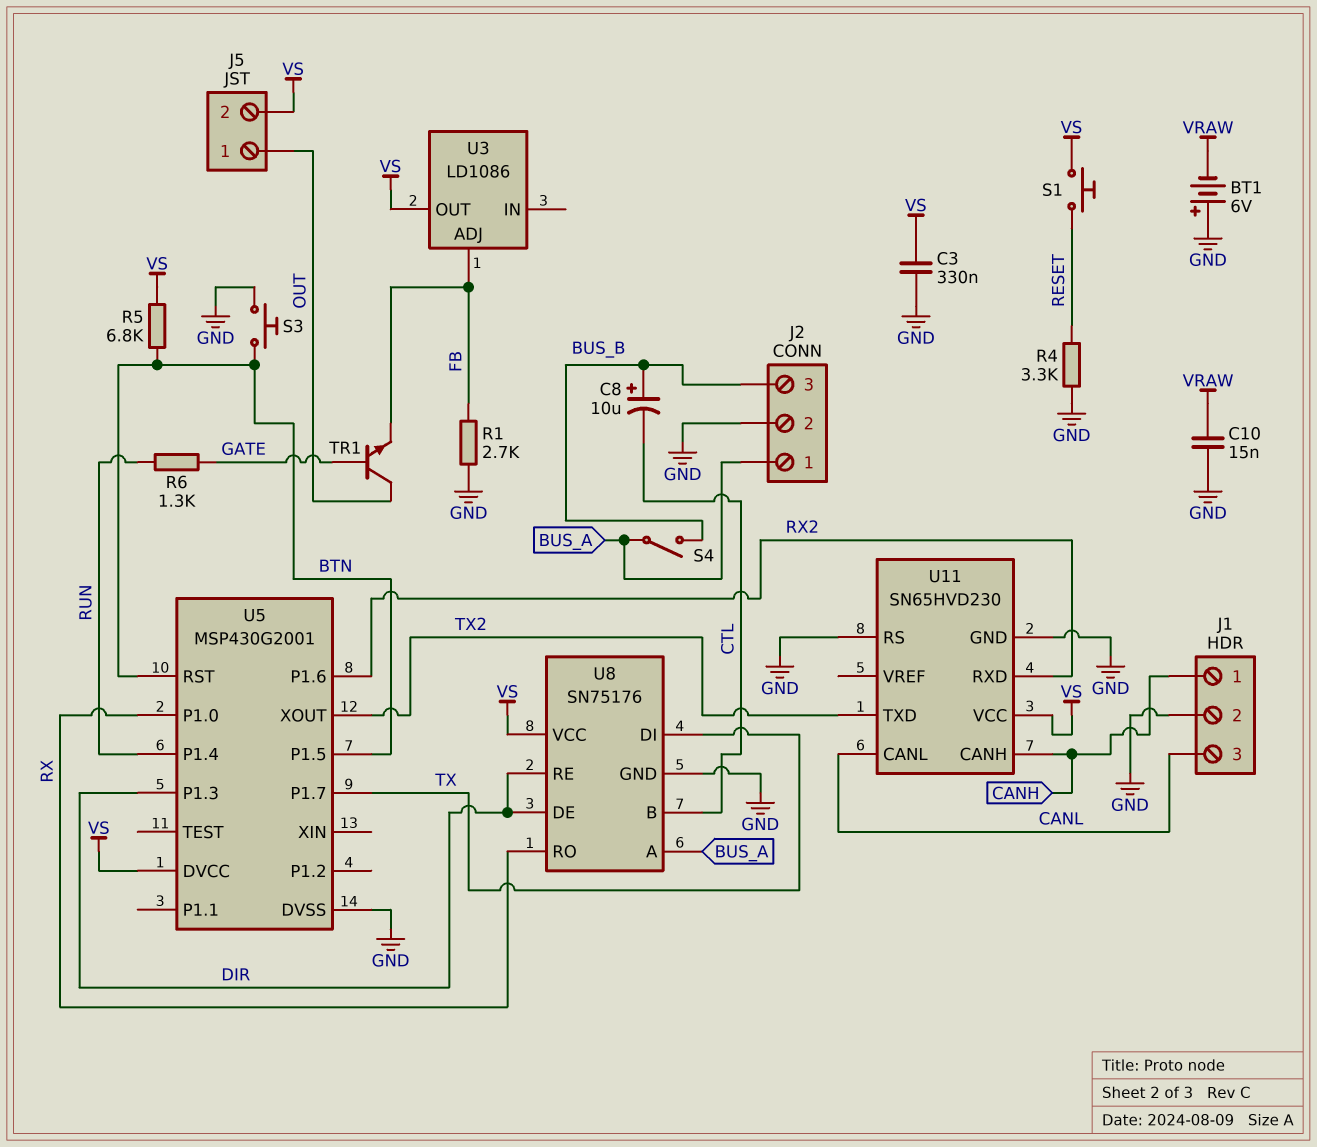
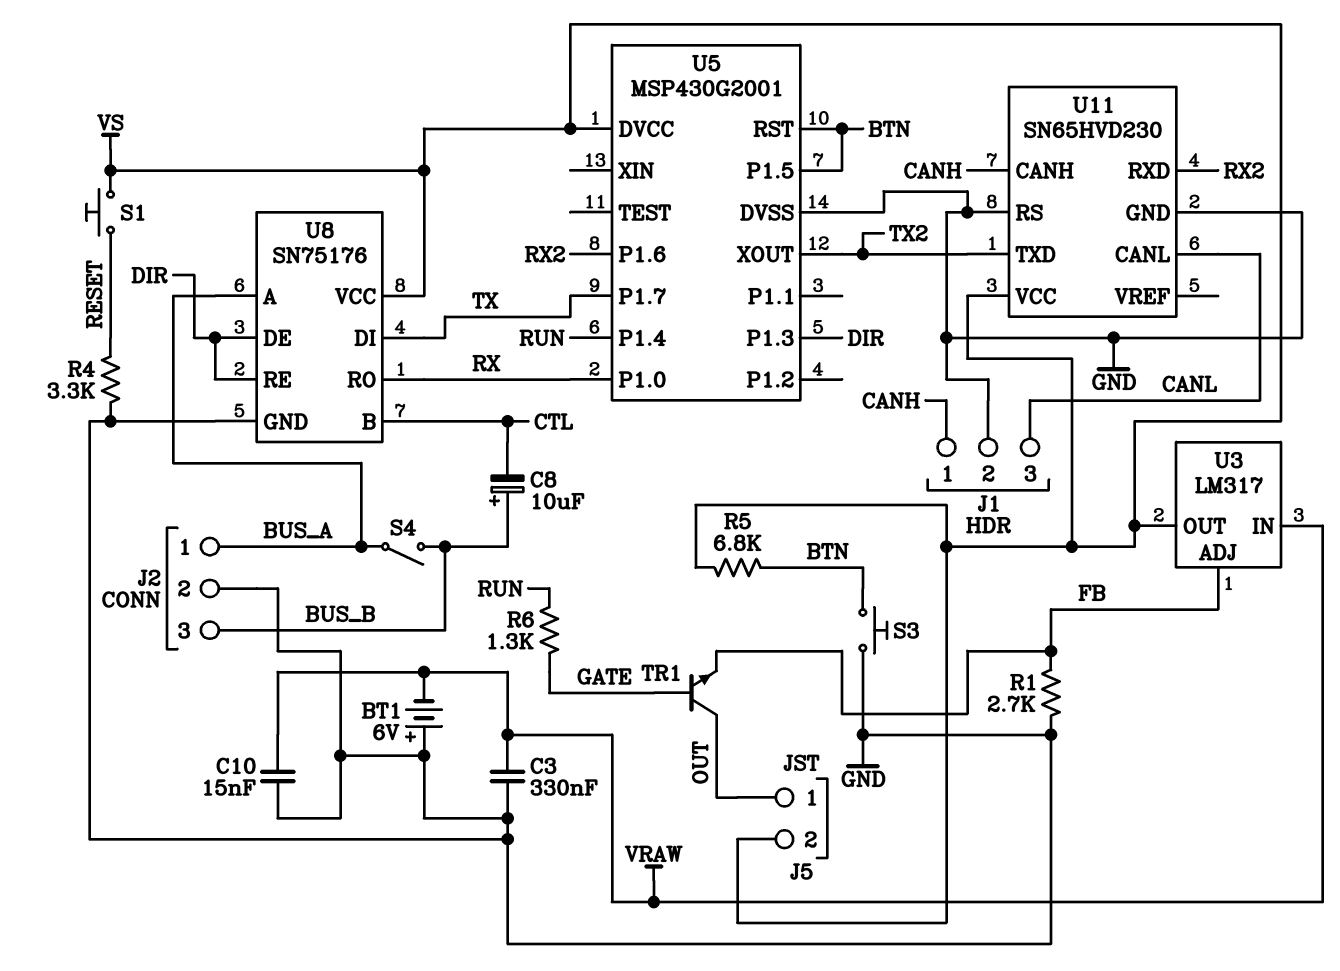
C3: 330nF (GND, VS) -> 330nF (GND, VRAW)
U3: LD1086 -> LM317
U3 pin IN: none -> VRAW

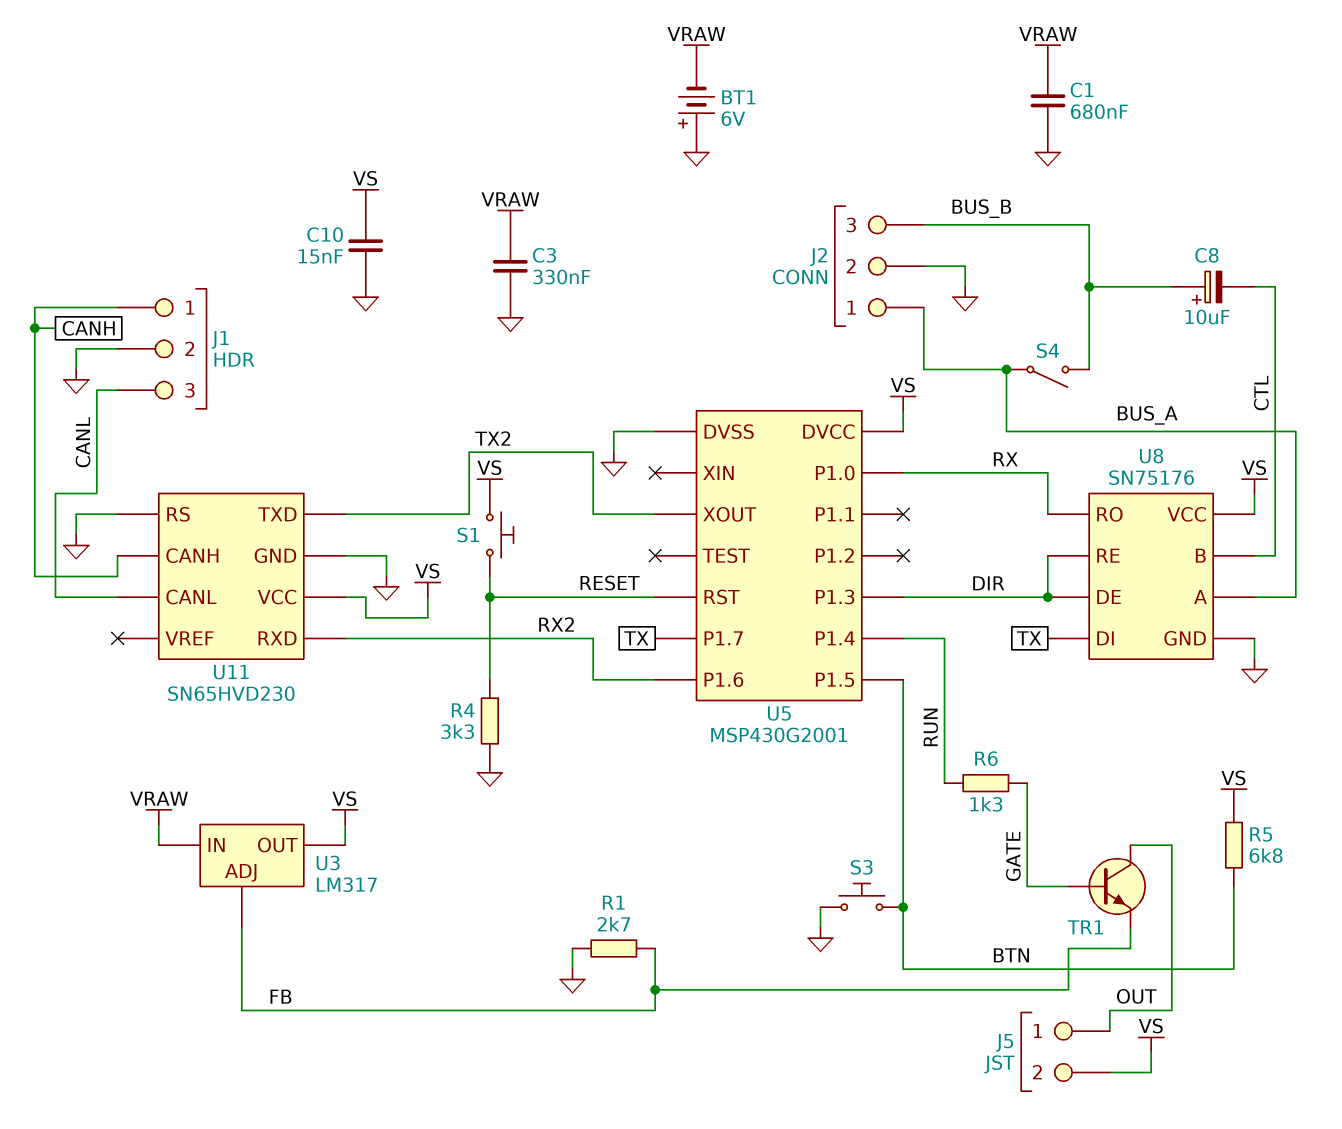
C1: none -> 680nF (GND, VRAW)
C10: 15nF (GND, VRAW) -> 15nF (GND, VS)
U5 pin RST: BTN -> RESET

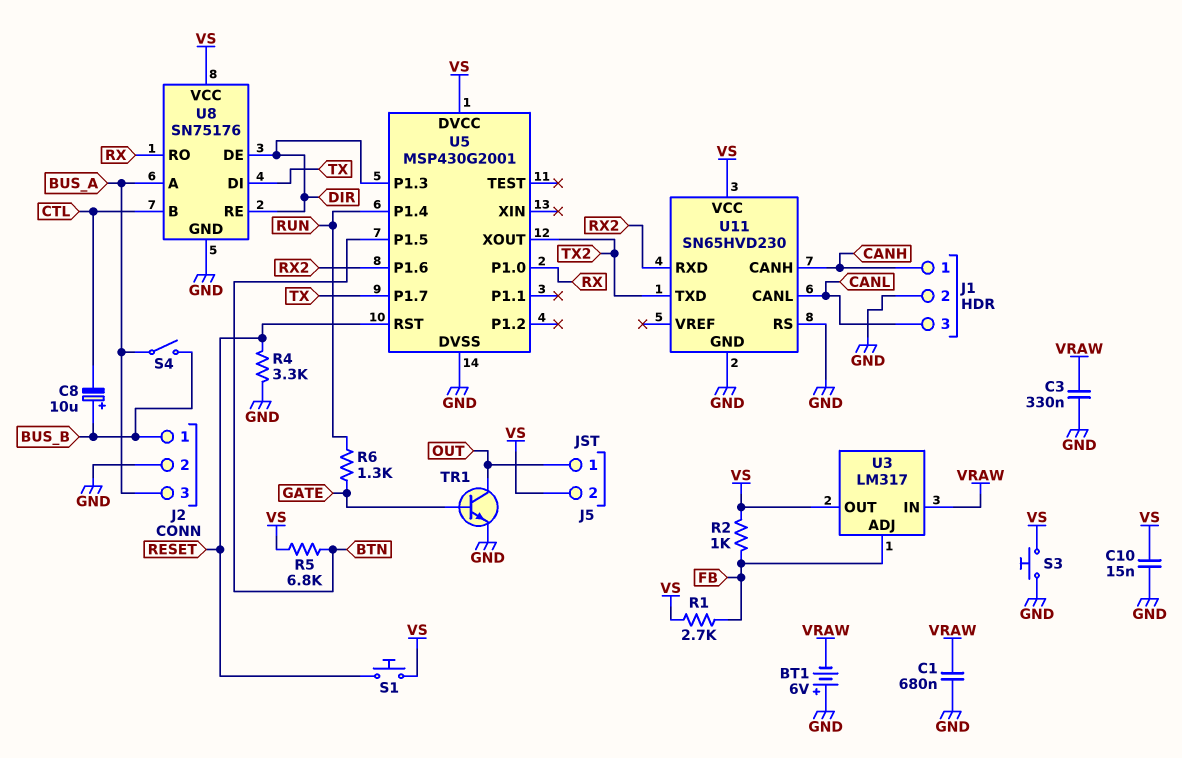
J2 pin 1: BUS_A -> BUS_B
J2 pin 3: BUS_B -> BUS_A
R1: 2.7k (FB, GND) -> 2.7k (FB, VS)
R2: none -> 1k (FB, VS)
S3: button (BTN, GND) -> button (GND, VS)
TR1: NPN (B GATE, C OUT, E FB) -> NPN (B GATE, C OUT, E GND)

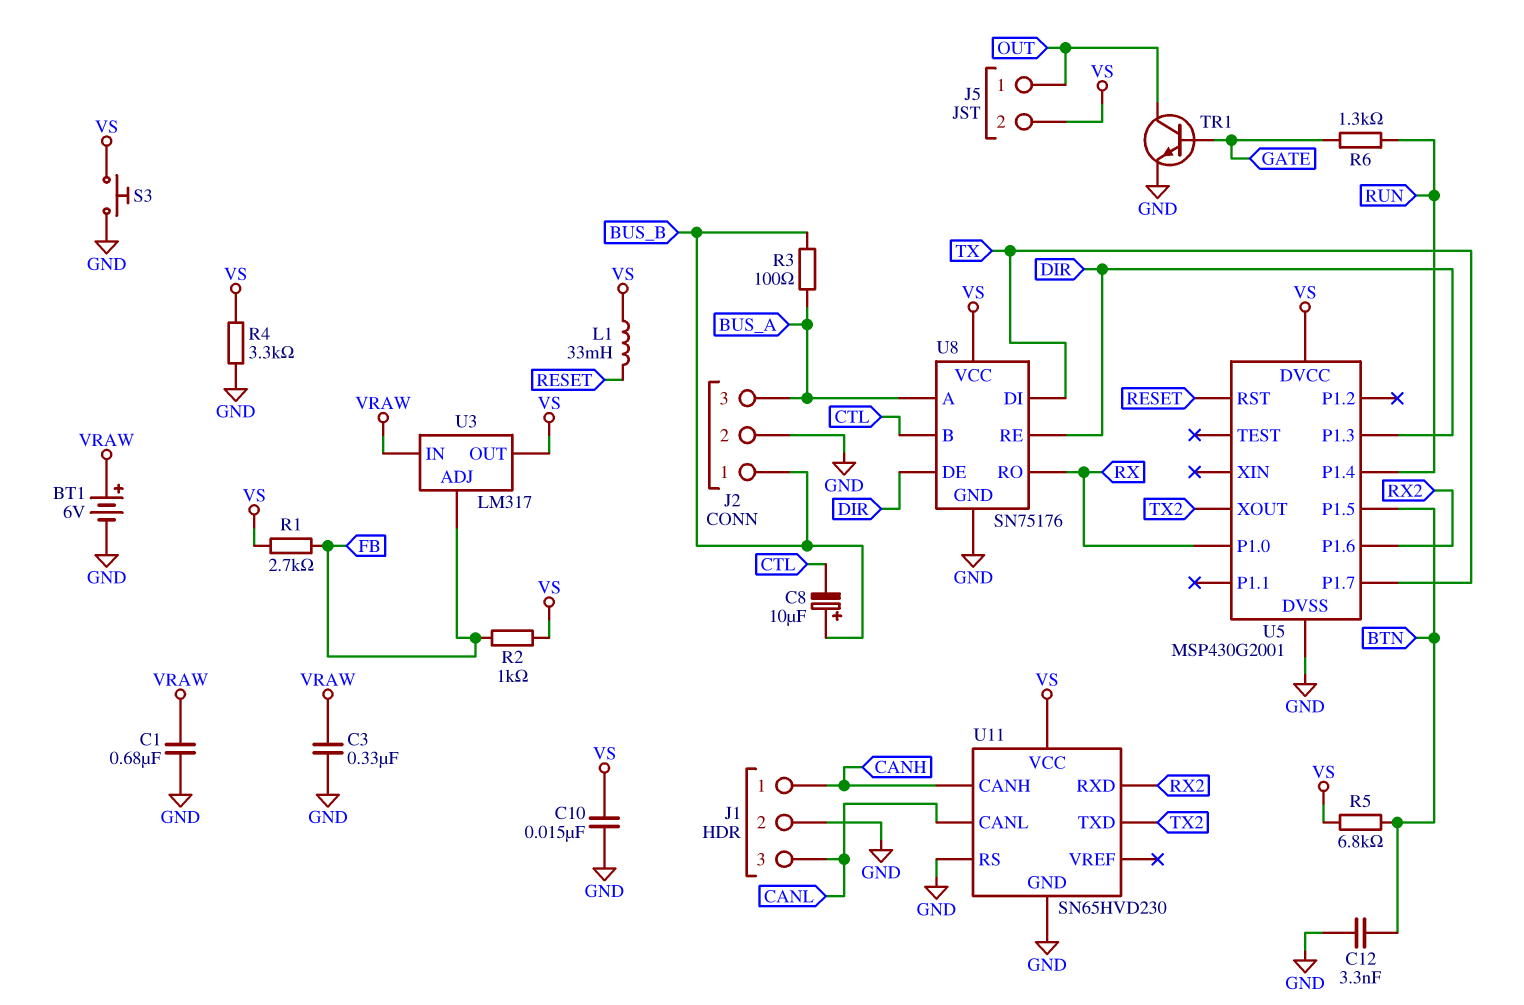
BT1: 6V (plus GND, minus VRAW) -> 6V (plus VRAW, minus GND)
C12: none -> 3.3nF (BTN, GND)
L1: none -> 33mH (RESET, VS)
R3: none -> 100 (BUS_A, BUS_B)
R4: 3.3k (GND, RESET) -> 3.3k (GND, VS)
S1: button (RESET, VS) -> none
S4: switch (BUS_A, BUS_B) -> none

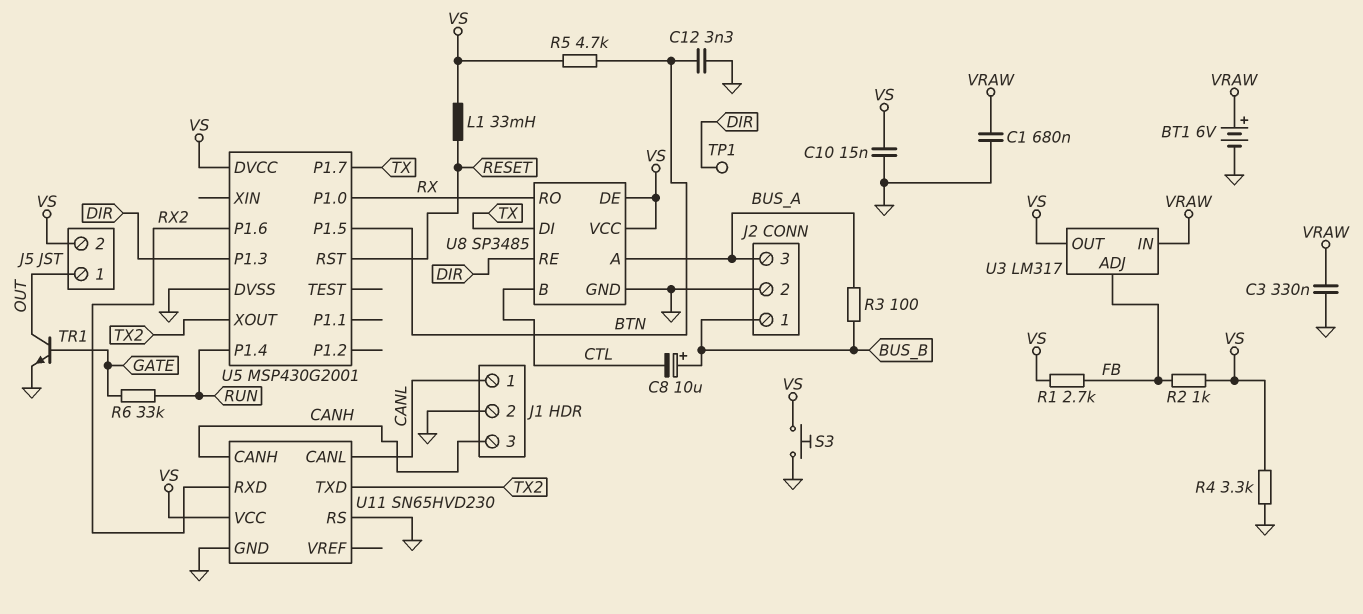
J1 pin 1: CANH -> CANL
J1 pin 3: CANL -> CANH
R5: 6.8k (BTN, VS) -> 4.7k (BTN, VS)
R6: 1.3k (GATE, RUN) -> 33k (GATE, RUN)
TP1: none -> test point (DIR)
U8: SN75176 -> SP3485
U8 pin DE: DIR -> VS

